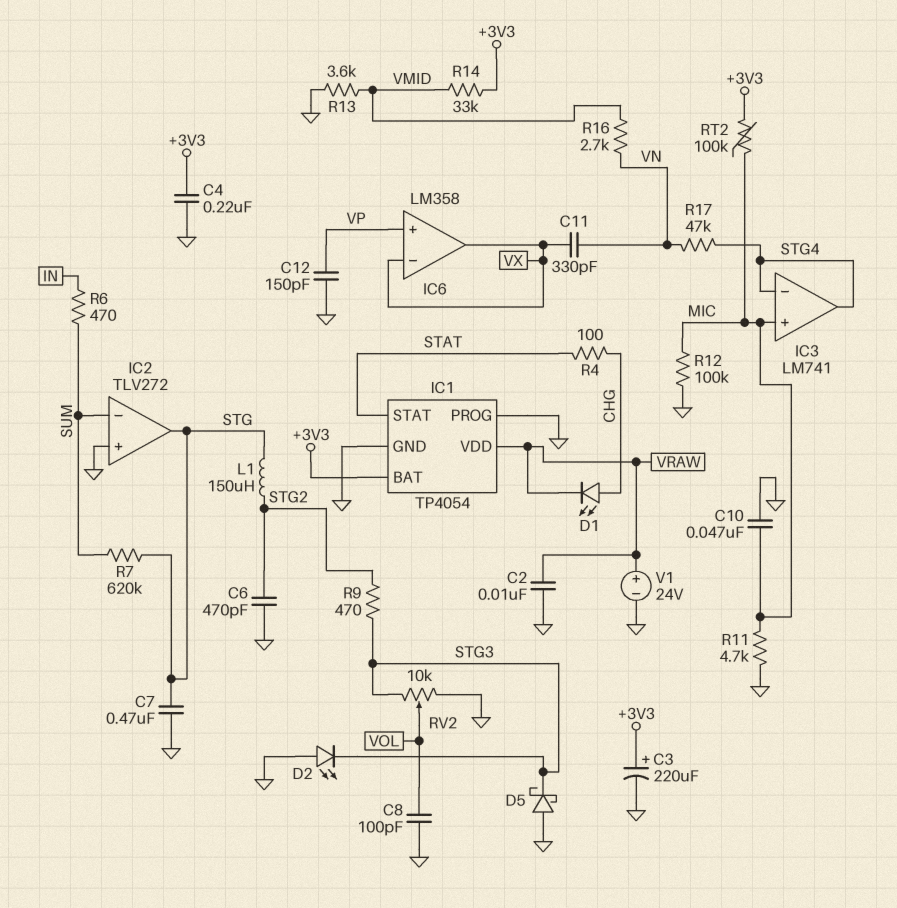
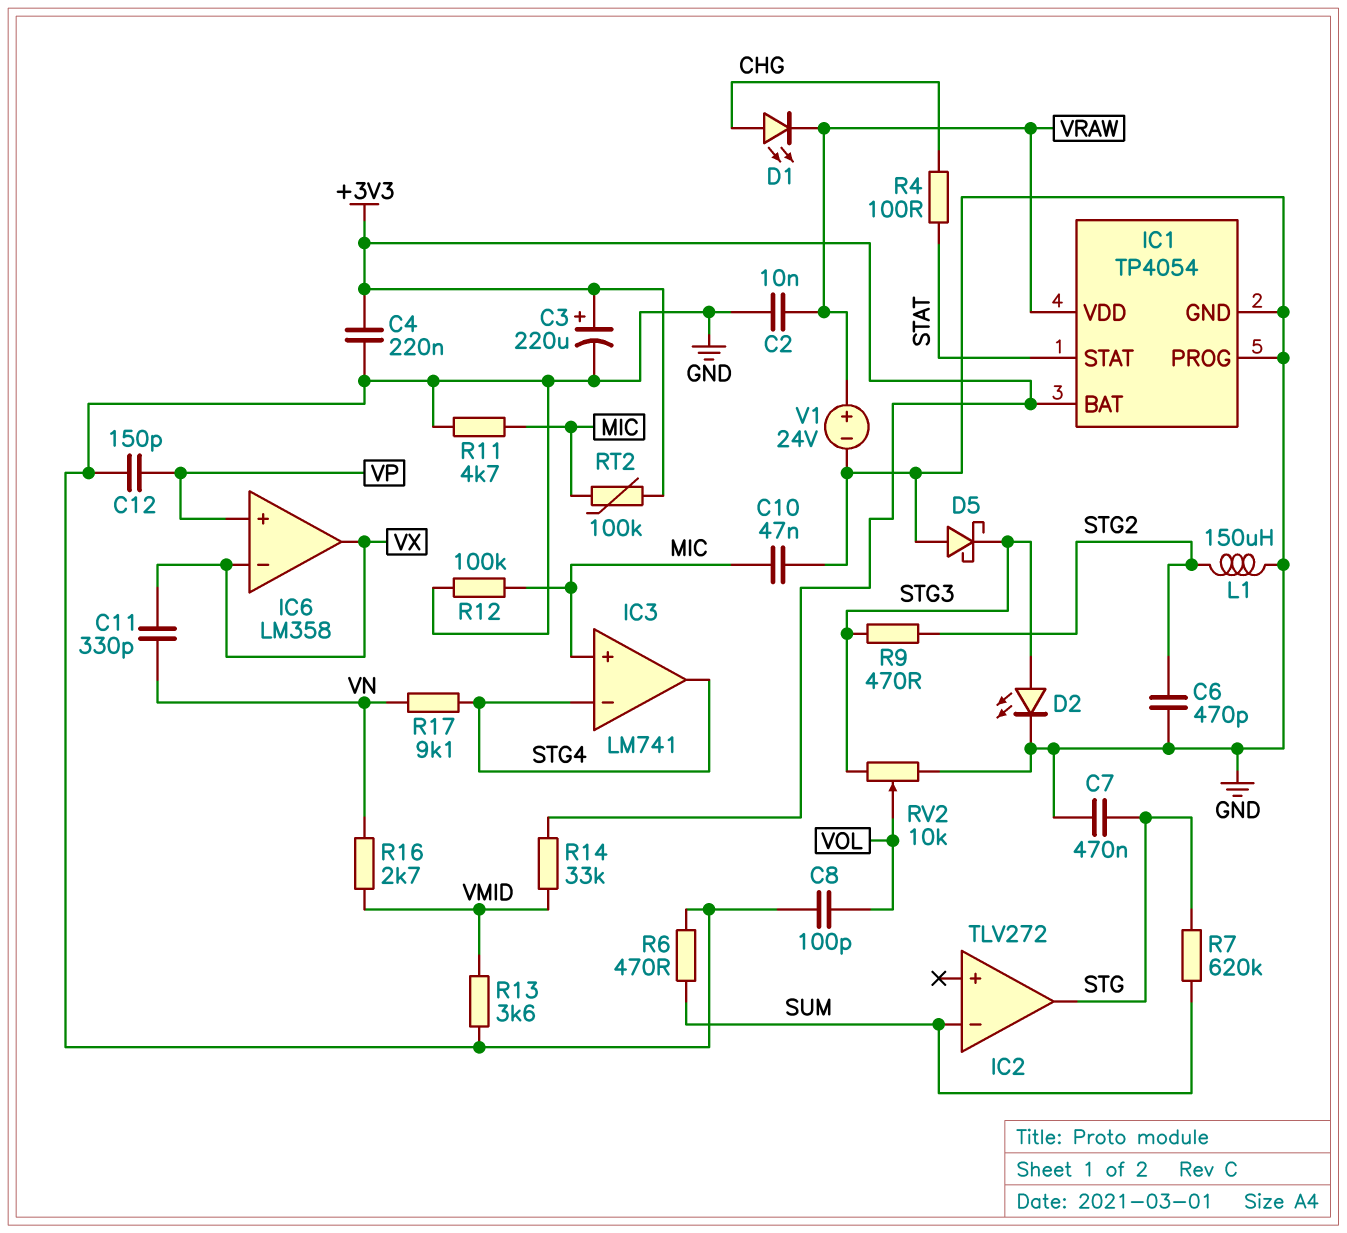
D2: LED (A GND, K STG3) -> LED (A STG3, K GND)
IC2 pin in+: GND -> none
L1: 150uH (STG, STG2) -> 150uH (GND, STG2)
R6: 470 (IN, SUM) -> 470 (GND, SUM)
R17: 47k (STG4, VN) -> 9.1k (STG4, VN)

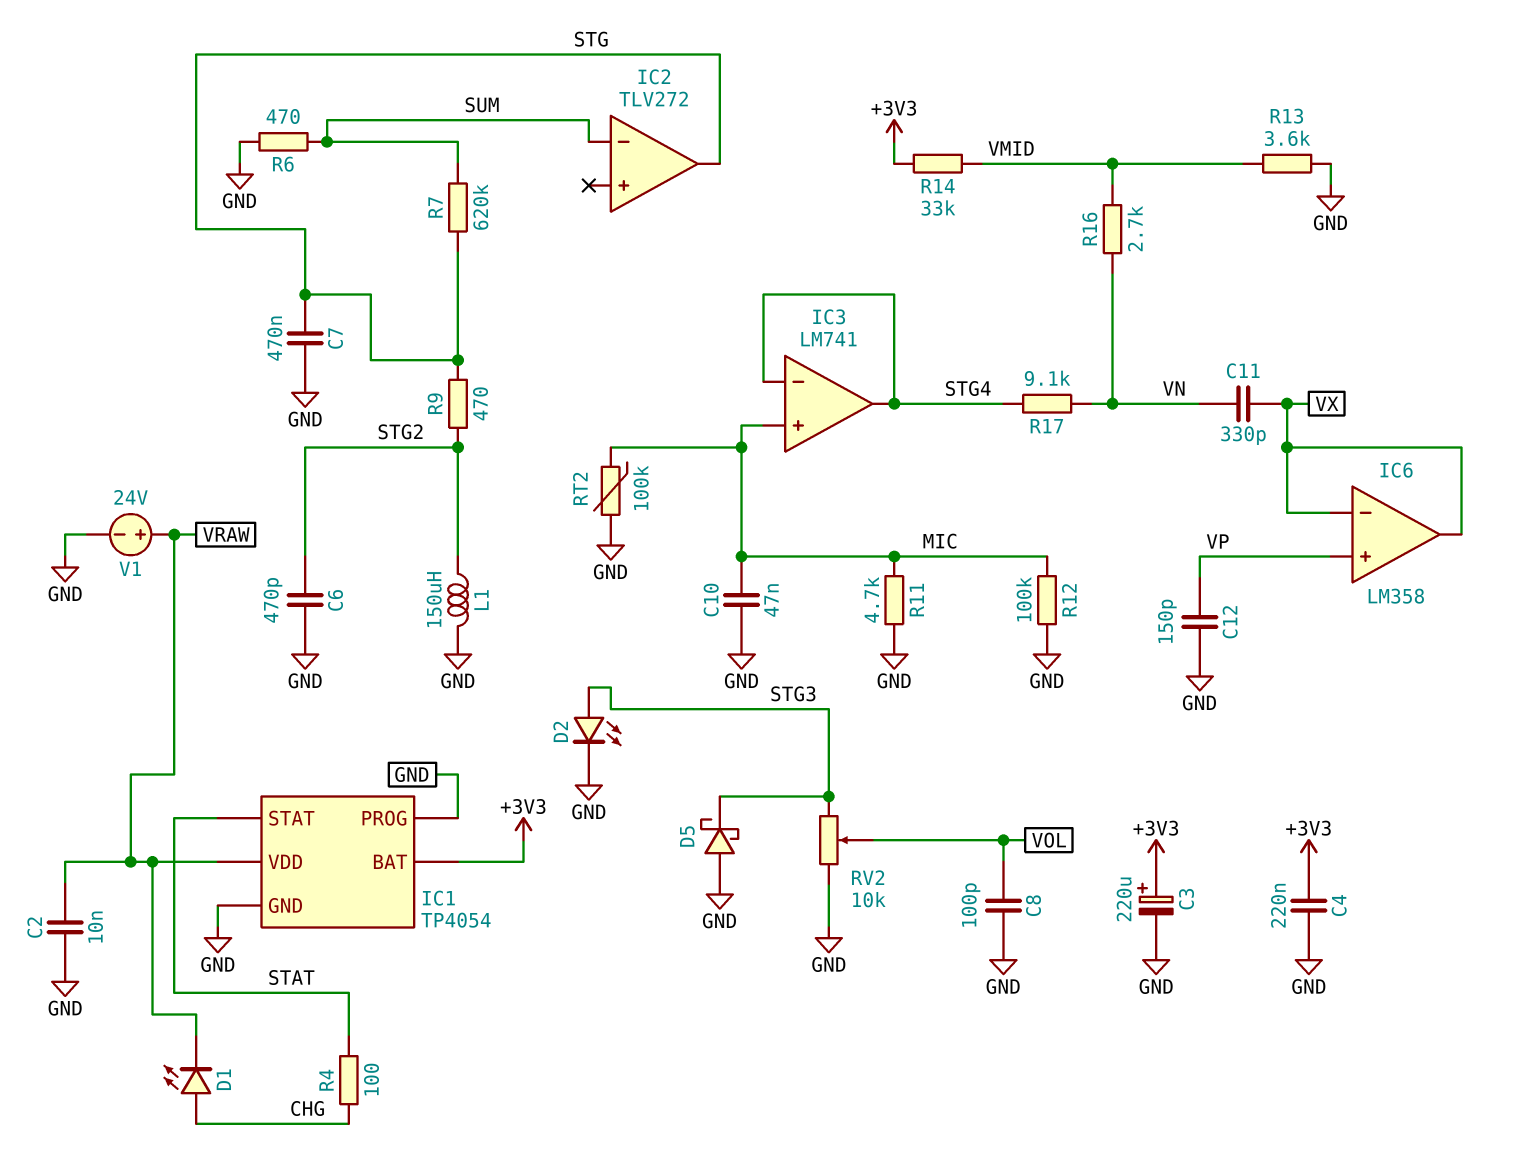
R9: 470 (STG2, STG3) -> 470 (STG, STG2)
RT2: 100k (+3V3, MIC) -> 100k (GND, MIC)

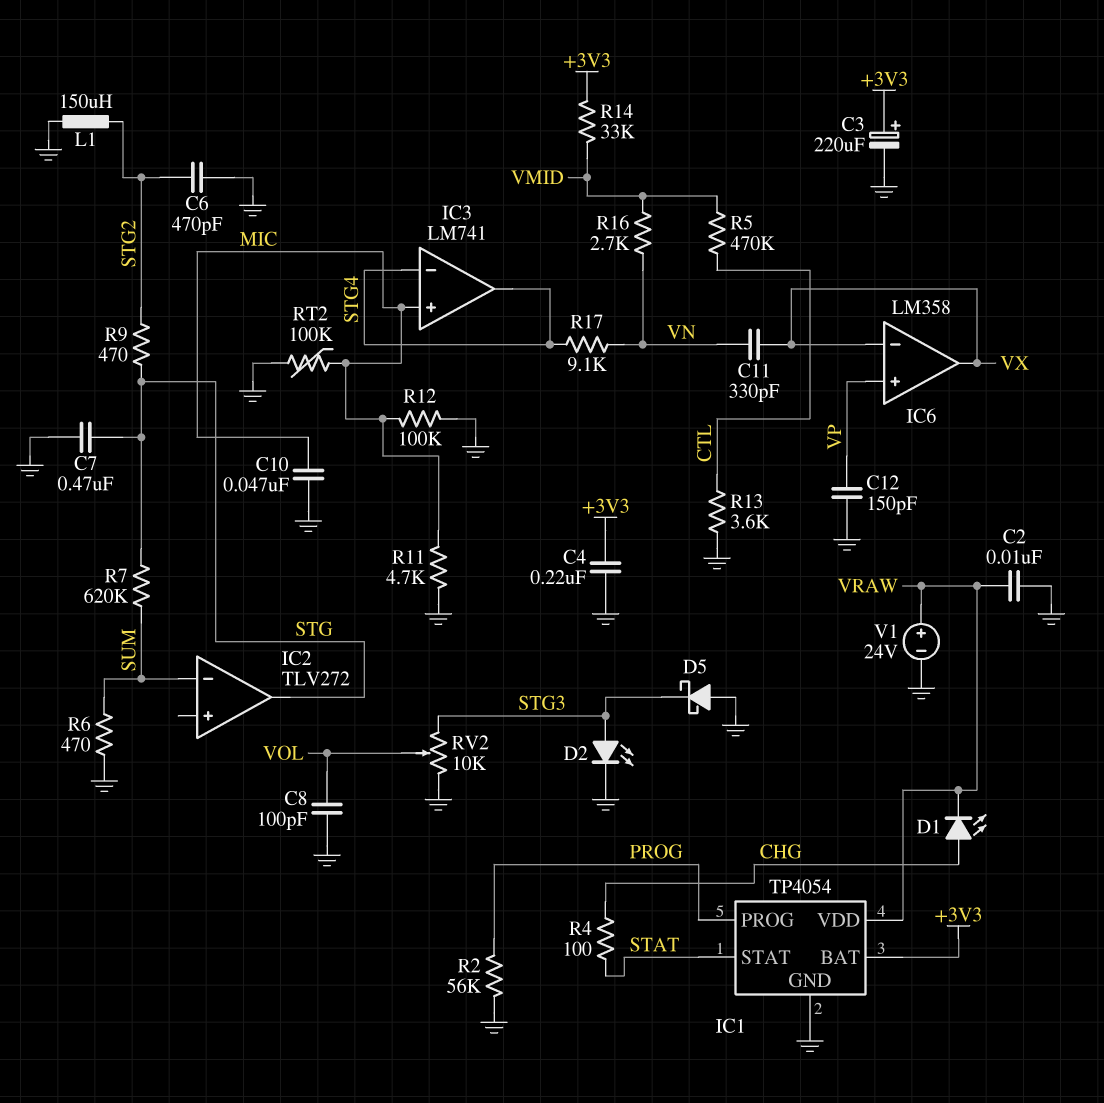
IC1 pin PROG: GND -> PROG
R2: none -> 56k (GND, PROG)
R5: none -> 470k (CTL, VMID)
R13: 3.6k (GND, VMID) -> 3.6k (CTL, GND)

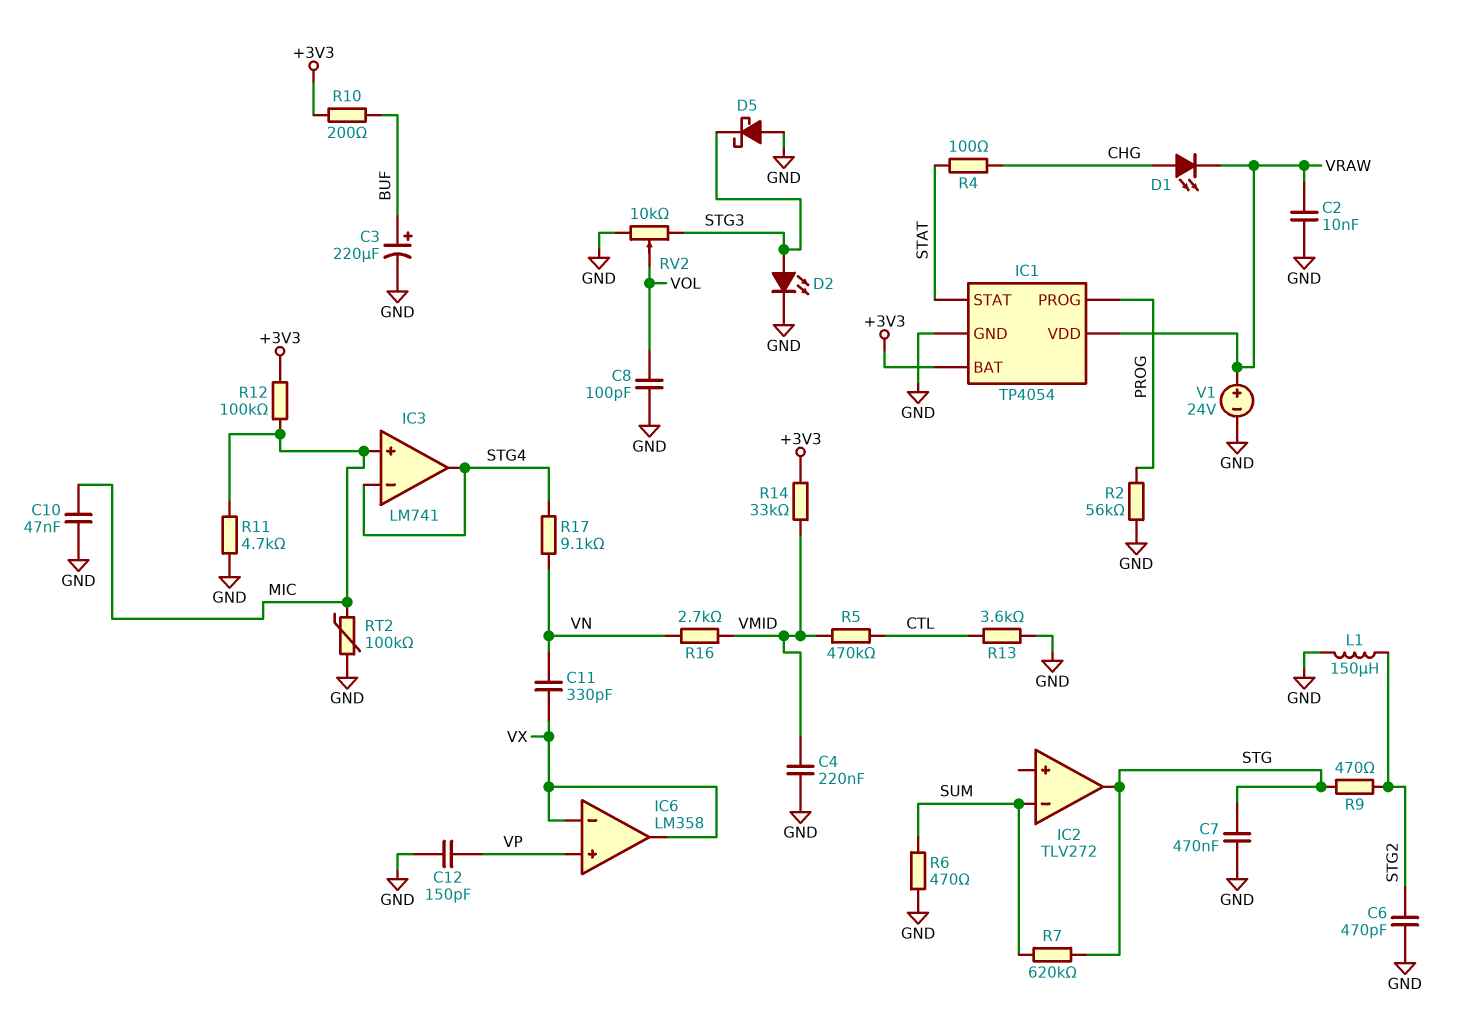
C3: 220uF (plus +3V3, minus GND) -> 220uF (plus BUF, minus GND)
C4: 220nF (+3V3, GND) -> 220nF (GND, VMID)
R10: none -> 200 (+3V3, BUF)
R12: 100k (GND, MIC) -> 100k (+3V3, MIC)

